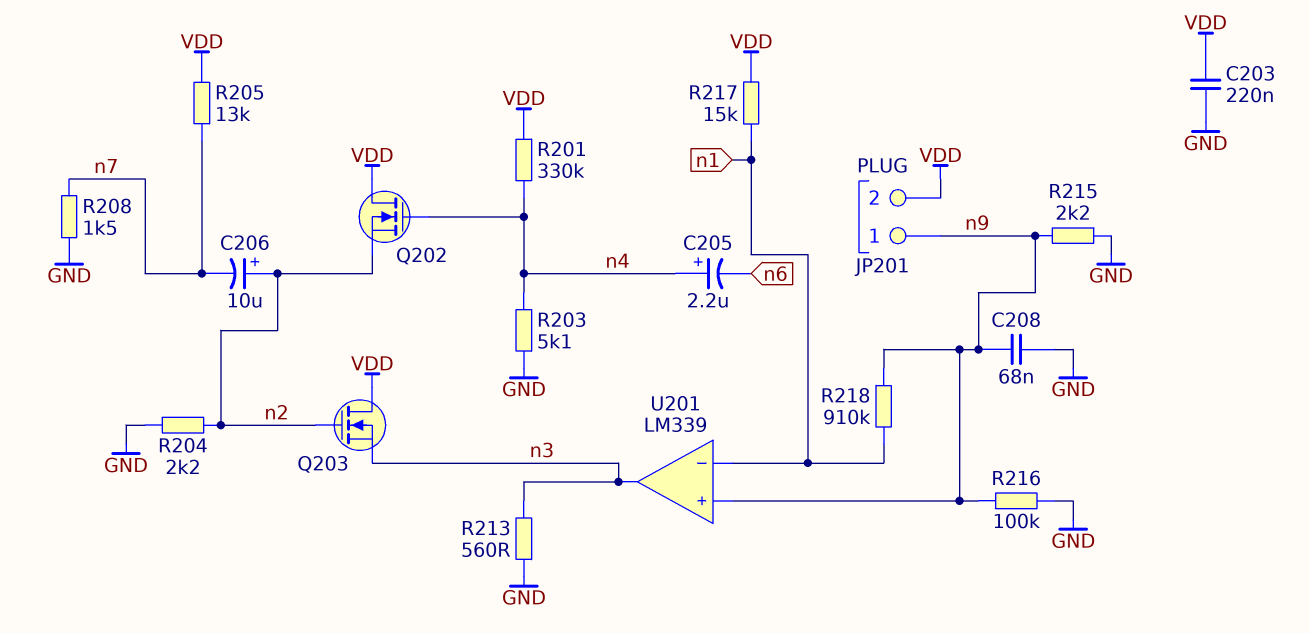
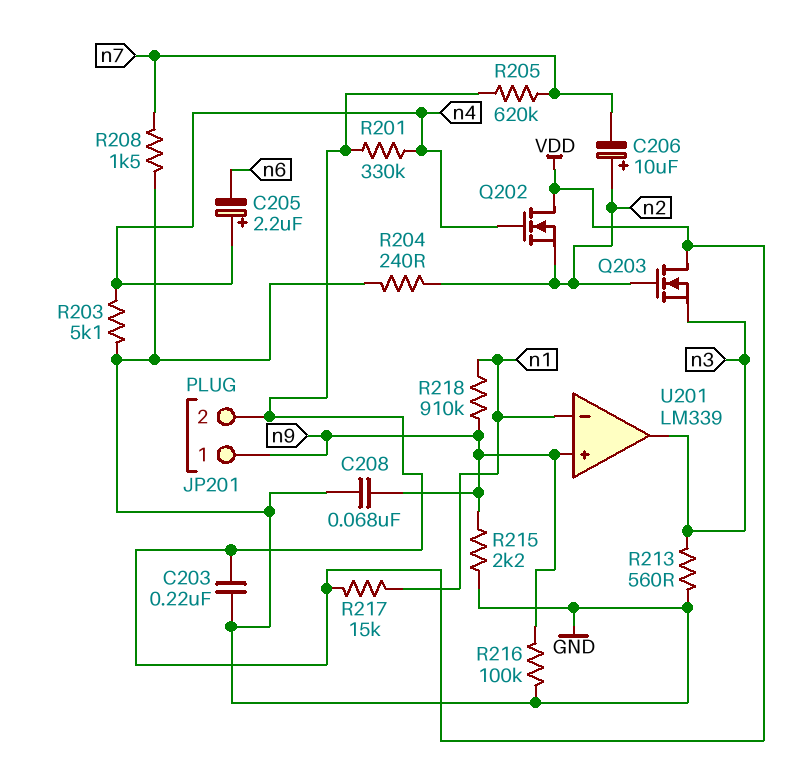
R204: 2.2k (GND, n2) -> 240 (GND, n2)
R205: 13k (VDD, n7) -> 620k (VDD, n7)

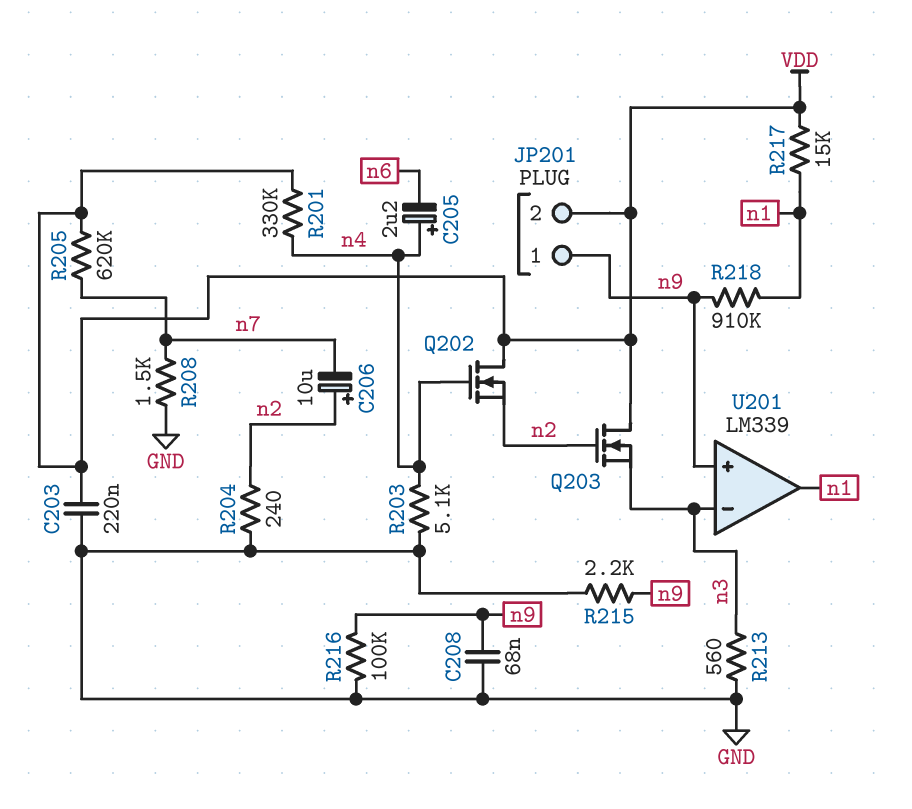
U201 pin in-: n1 -> n3
U201 pin out: n3 -> n1

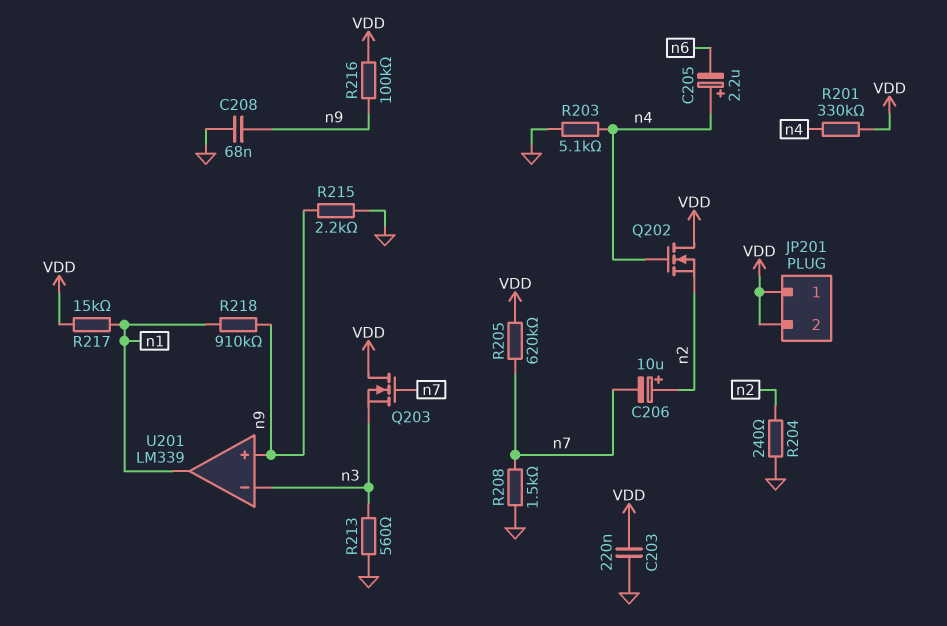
JP201 pin 1: n9 -> VDD
Q203: NMOS (G n2, D VDD, S n3) -> NMOS (G n7, D VDD, S n3)
R216: 100k (GND, n9) -> 100k (VDD, n9)

